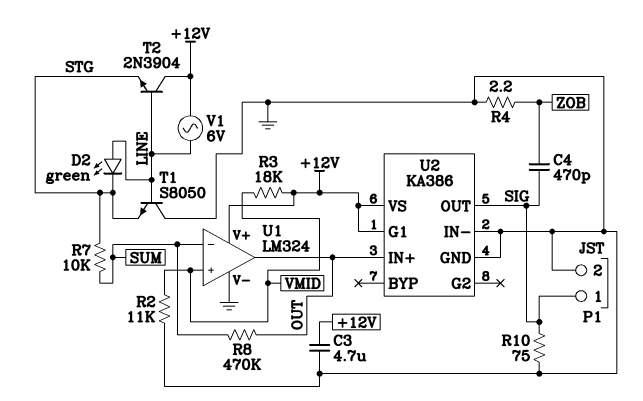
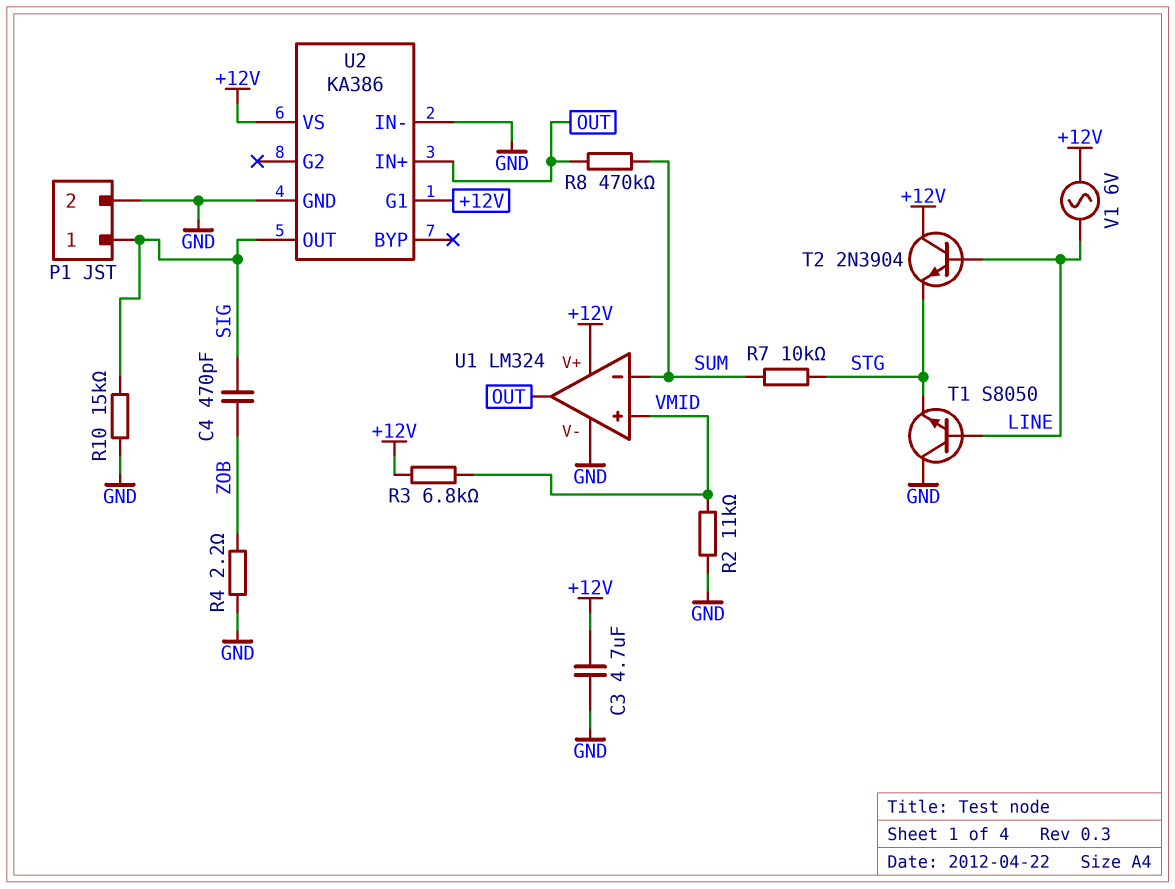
D2: LED green (A LINE, K STG) -> none
R3: 18k (+12V, VMID) -> 6.8k (+12V, VMID)
R10: 75 (GND, SIG) -> 15k (GND, SIG)

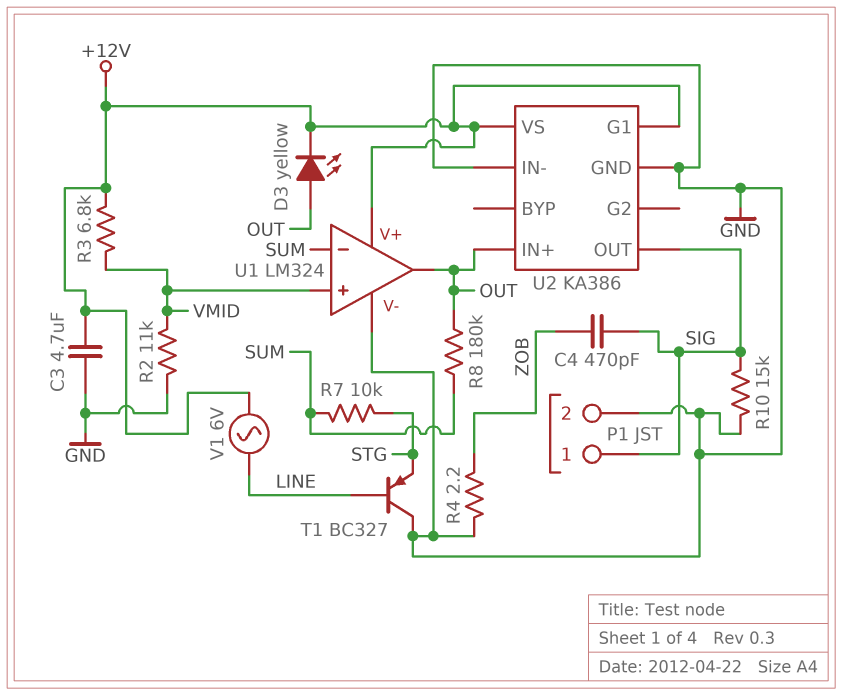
D3: none -> LED yellow (A OUT, K +12V)
R8: 470k (OUT, SUM) -> 180k (OUT, SUM)
T1: NPN S8050 (B LINE, C GND, E STG) -> PNP BC327 (B LINE, C GND, E STG)
T2: NPN 2N3904 (B LINE, C +12V, E STG) -> none

